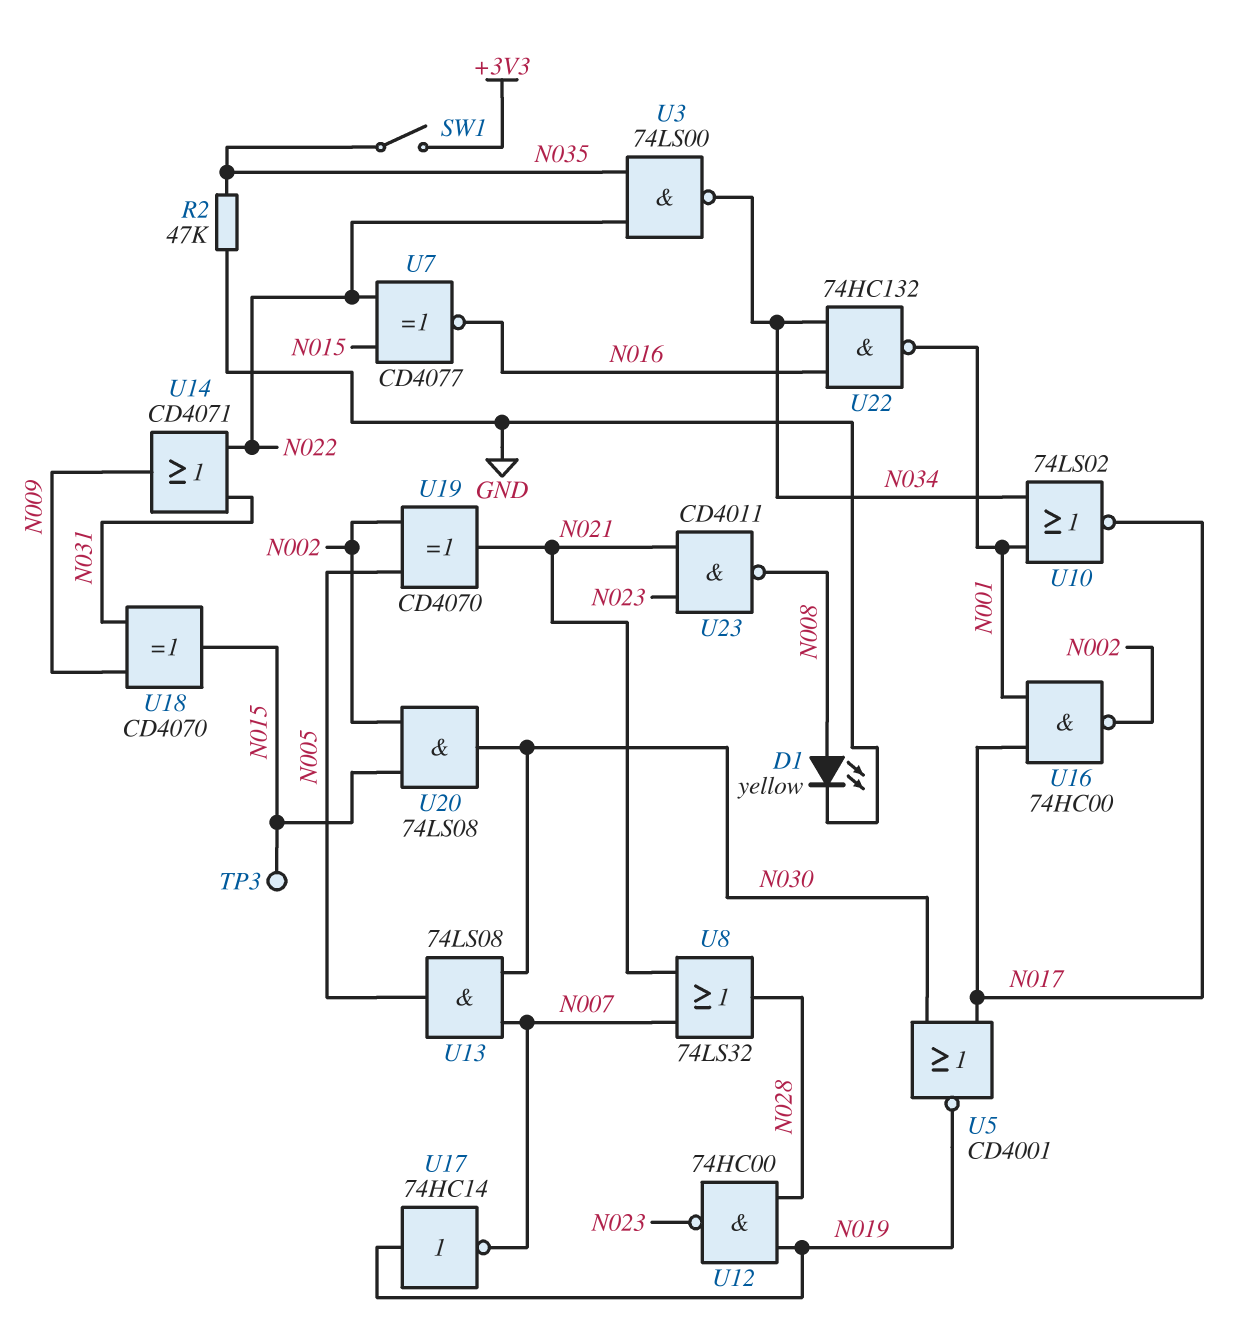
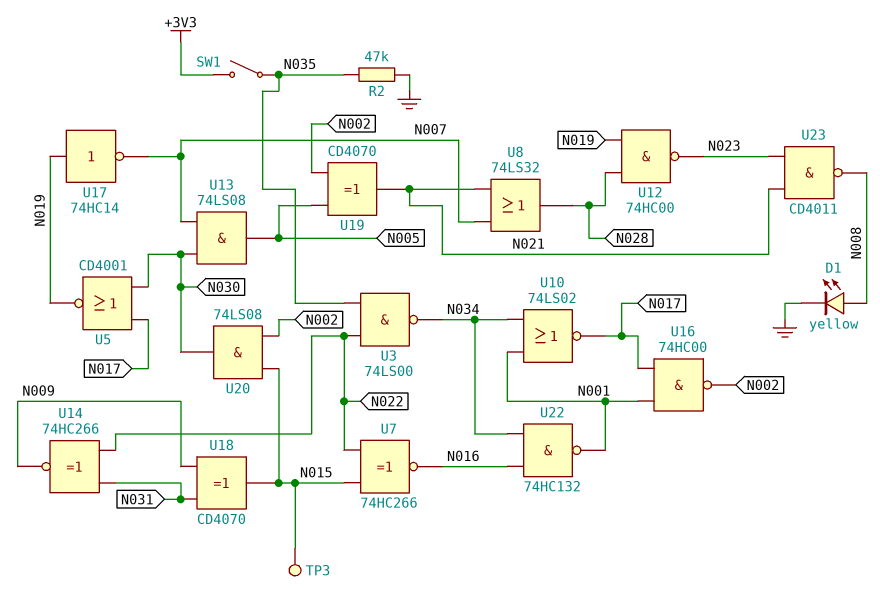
U7: XNOR CD4077 (in N015, in N022, out N016) -> XNOR 74HC266 (in N015, in N022, out N016)
U14: OR CD4071 (in N022, in N031, out N009) -> XNOR 74HC266 (in N022, in N031, out N009)

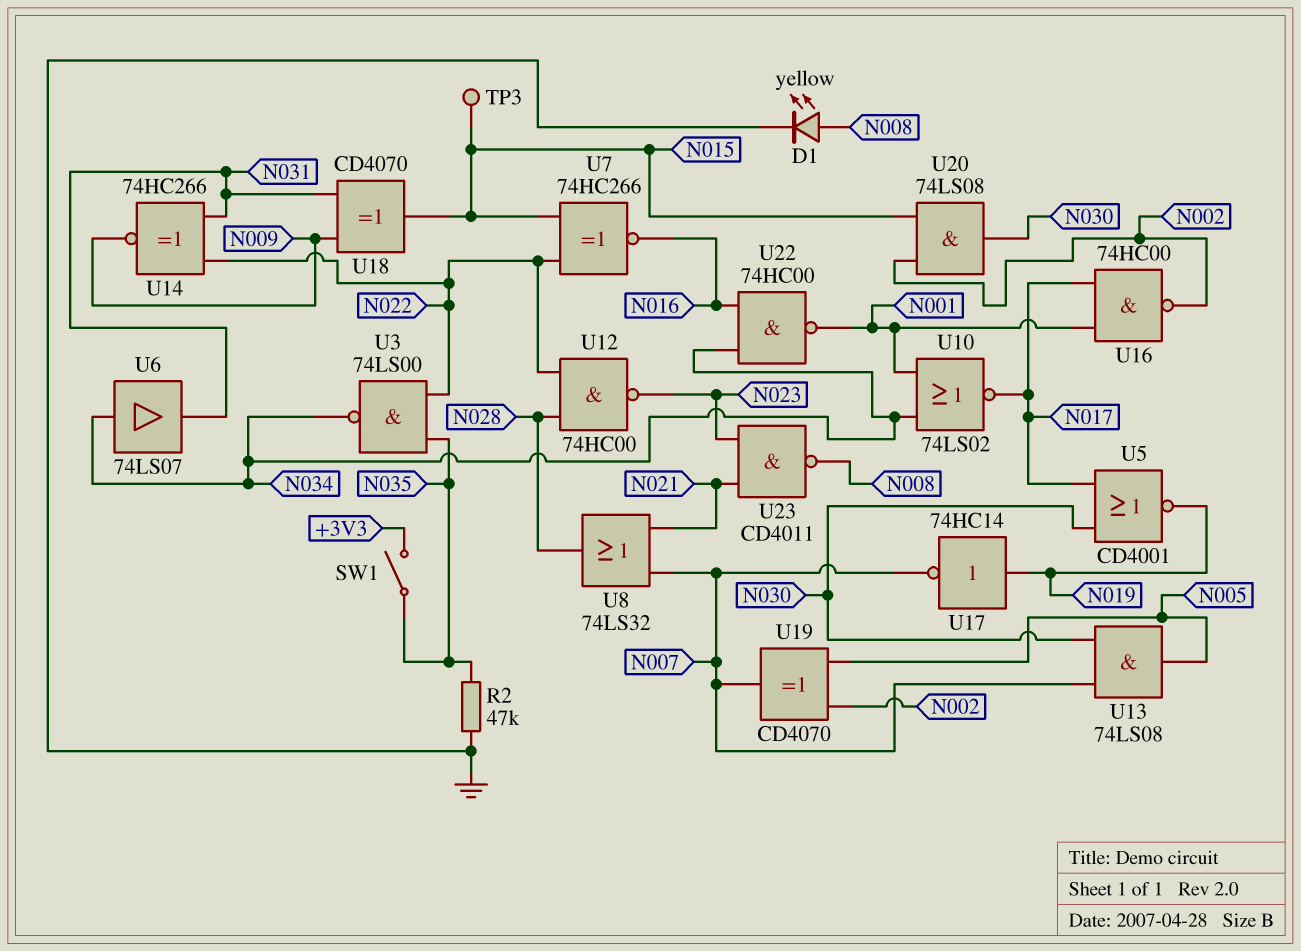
U6: none -> buffer 74LS07 (in N034, out N031)
U12: NAND 74HC00 (in N019, in N028, out N023) -> NAND 74HC00 (in N022, in N028, out N023)
U19: XOR CD4070 (in N002, in N005, out N021) -> XOR CD4070 (in N002, in N005, out N007)
U22: NAND 74HC132 (in N016, in N034, out N001) -> NAND 74HC00 (in N016, in N034, out N001)

